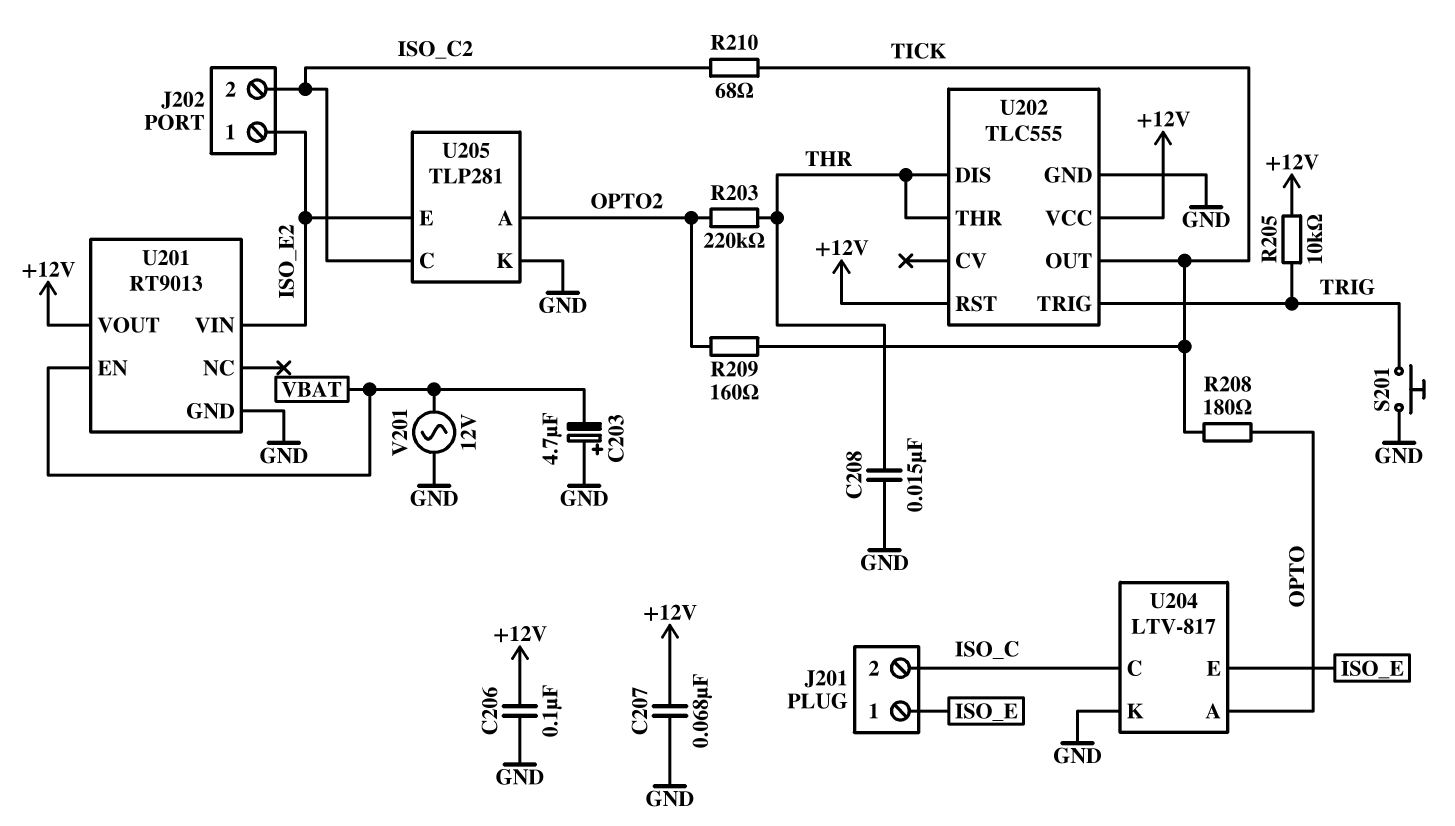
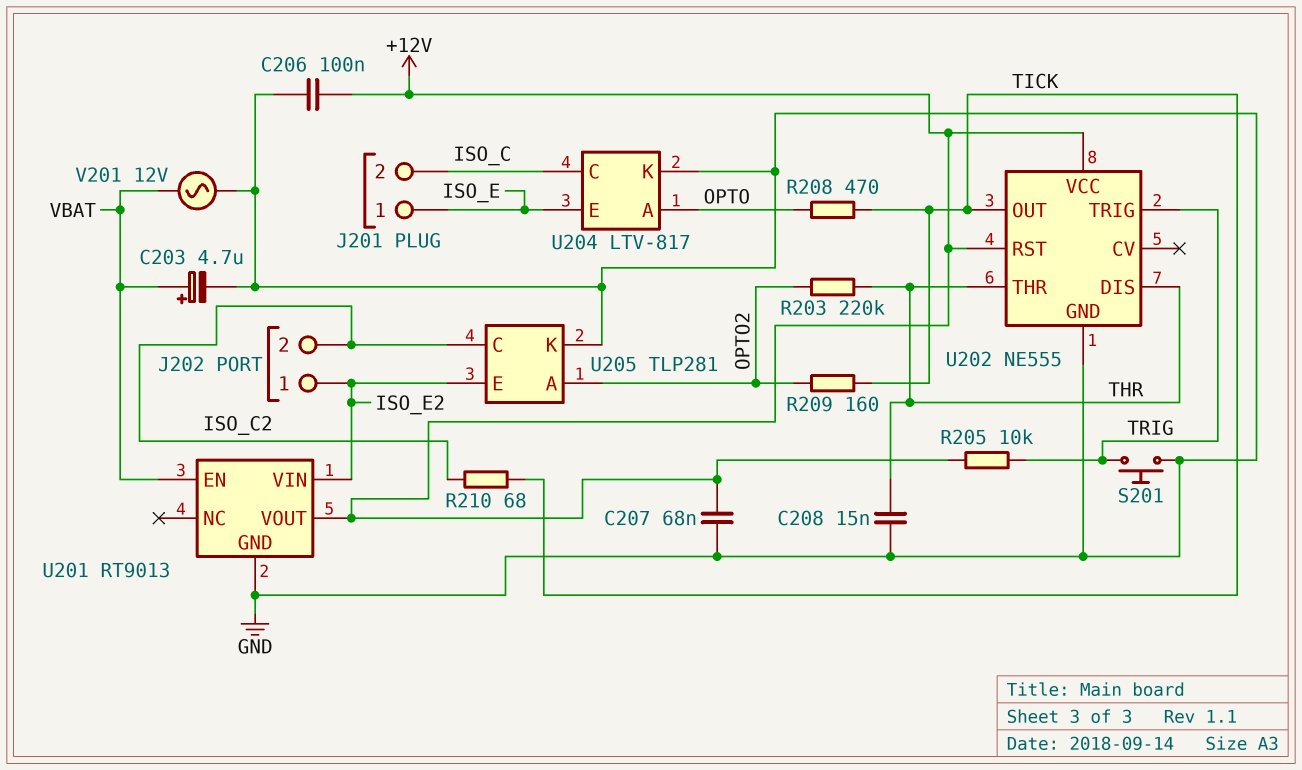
C203: 4.7uF (plus GND, minus VBAT) -> 4.7uF (plus VBAT, minus GND)
R208: 180 (OPTO, TICK) -> 470 (OPTO, TICK)
U202: TLC555 -> NE555

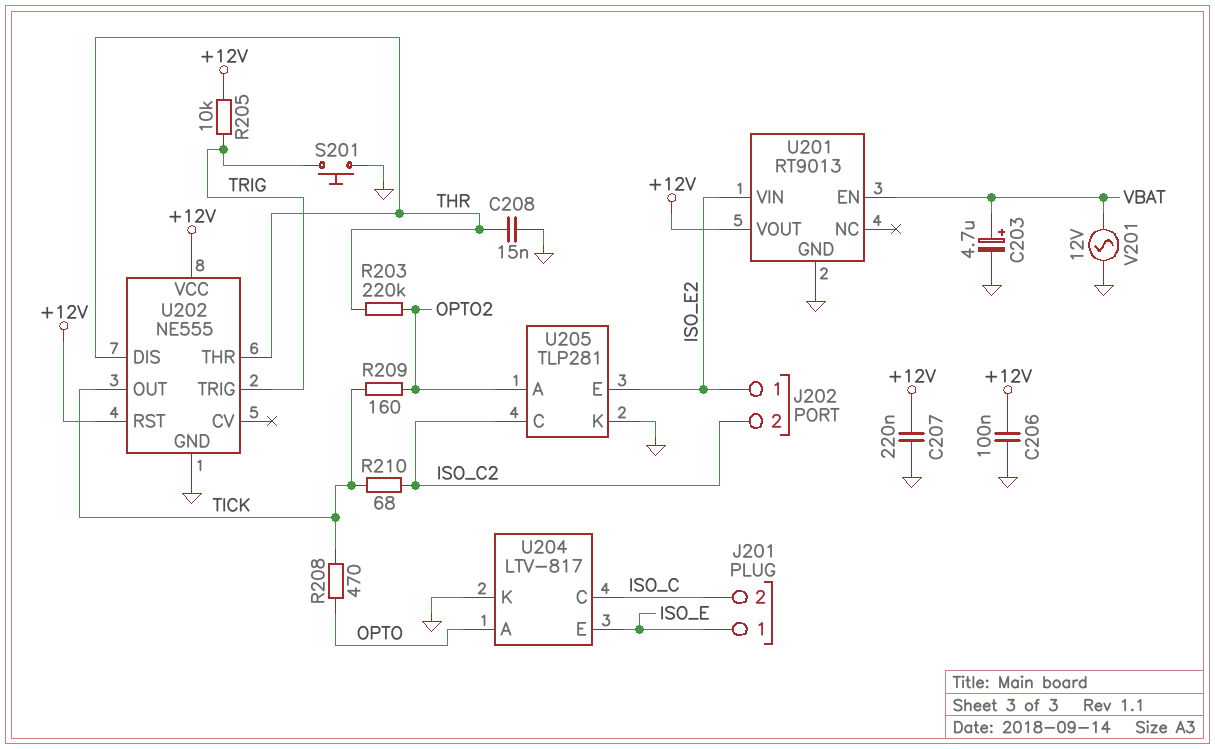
C207: 68nF (+12V, GND) -> 220nF (+12V, GND)

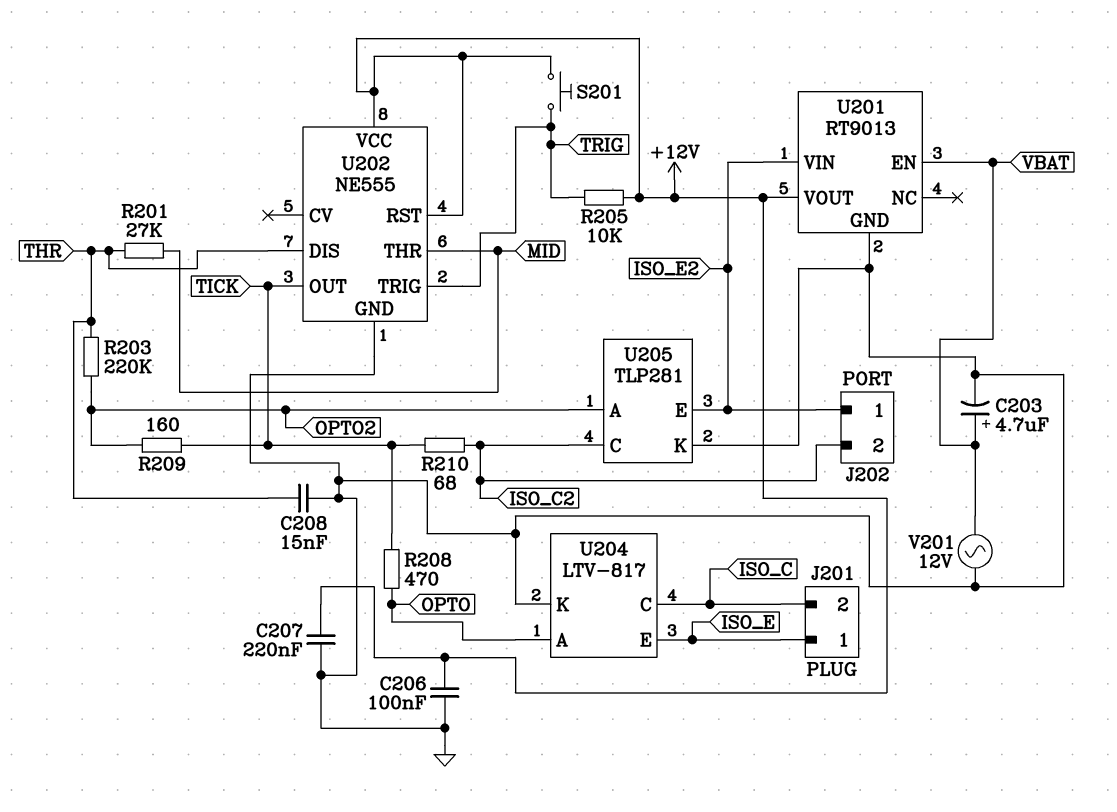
R201: none -> 27k (MID, THR)
S201: button (GND, TRIG) -> button (+12V, TRIG)
U202 pin THR: THR -> MID

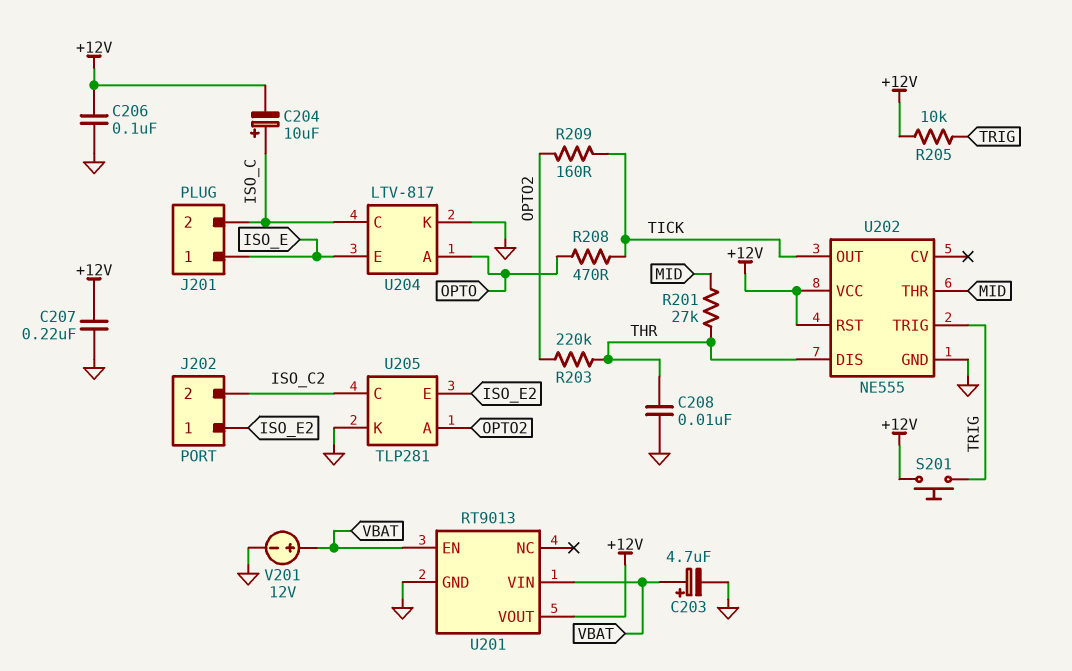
C204: none -> 10uF (plus ISO_C, minus +12V)
C208: 15nF (GND, THR) -> 10nF (GND, THR)
R210: 68 (ISO_C2, TICK) -> none
U201 pin VIN: ISO_E2 -> VBAT
V201: AC 12V (GND, VBAT) -> 12V (plus VBAT, minus GND)

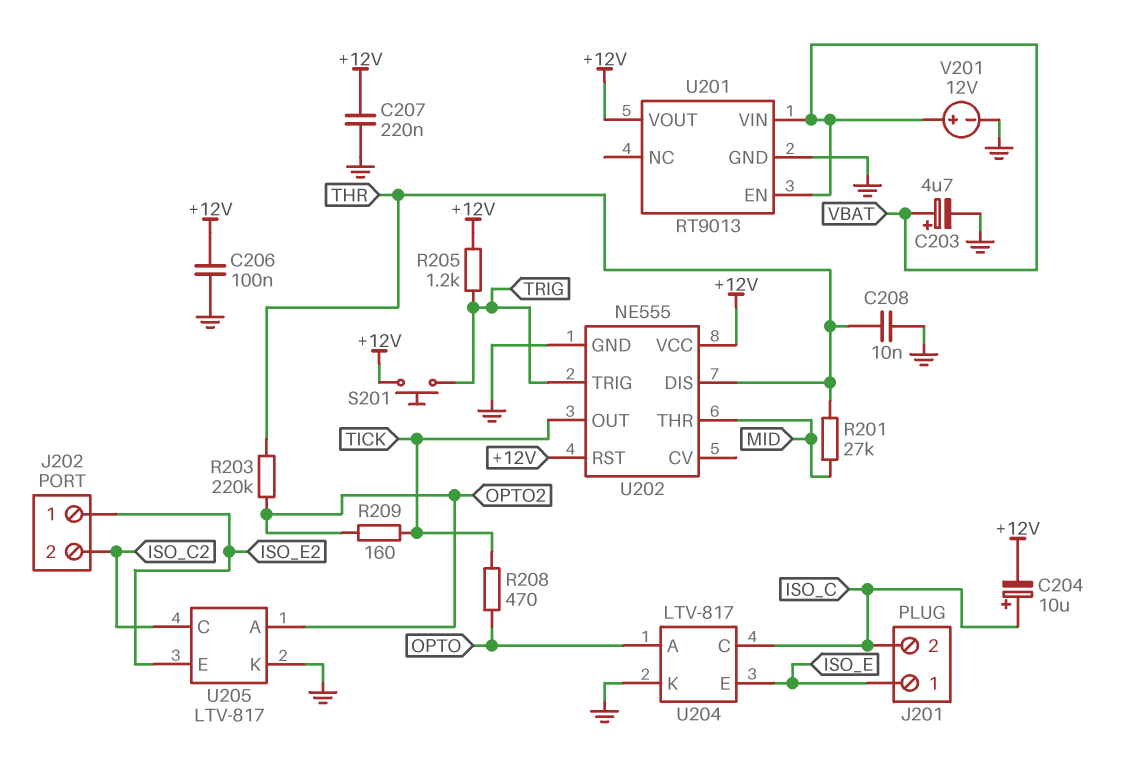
R205: 10k (+12V, TRIG) -> 1.2k (+12V, TRIG)
U205: TLP281 -> LTV-817

